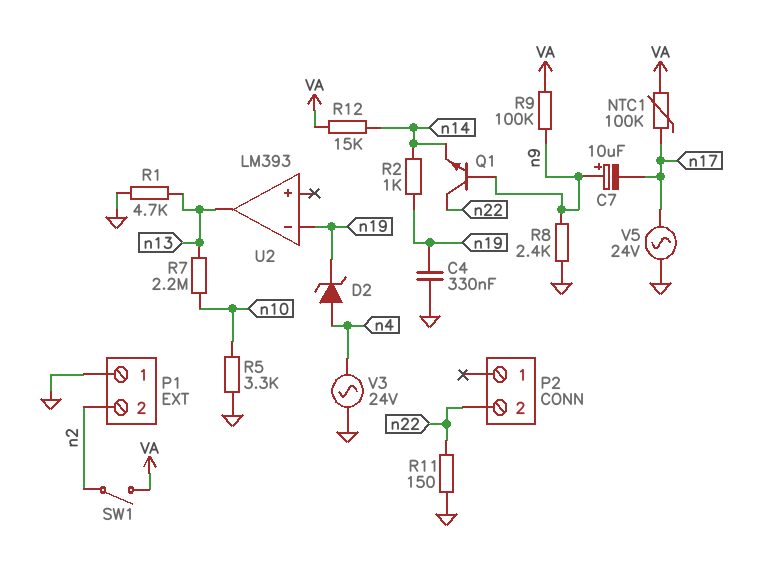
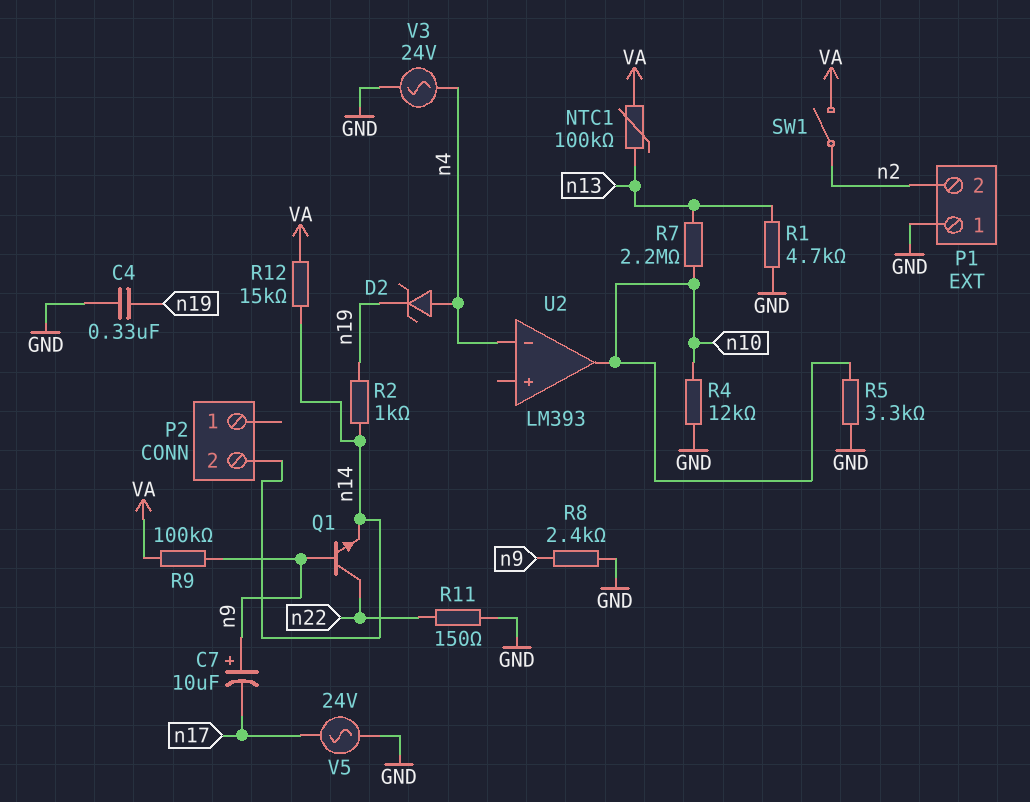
NTC1: 100k (VA, n17) -> 100k (VA, n13)
P2 pin 2: n22 -> n14
R4: none -> 12k (GND, n10)
U2 pin in-: n19 -> n4
U2 pin out: n13 -> n10

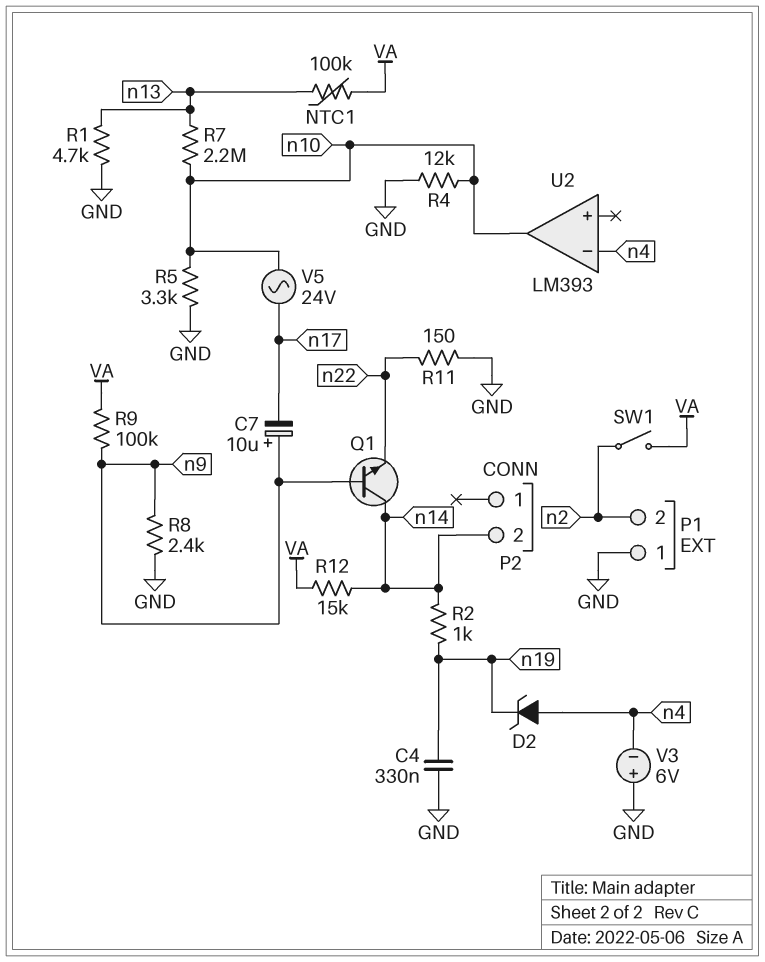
Q1: NPN (B n9, C n22, E n14) -> NPN (B n9, C n14, E n22)
V3: AC 24V (GND, n4) -> 6V (plus GND, minus n4)
V5: AC 24V (GND, n17) -> AC 24V (n10, n17)

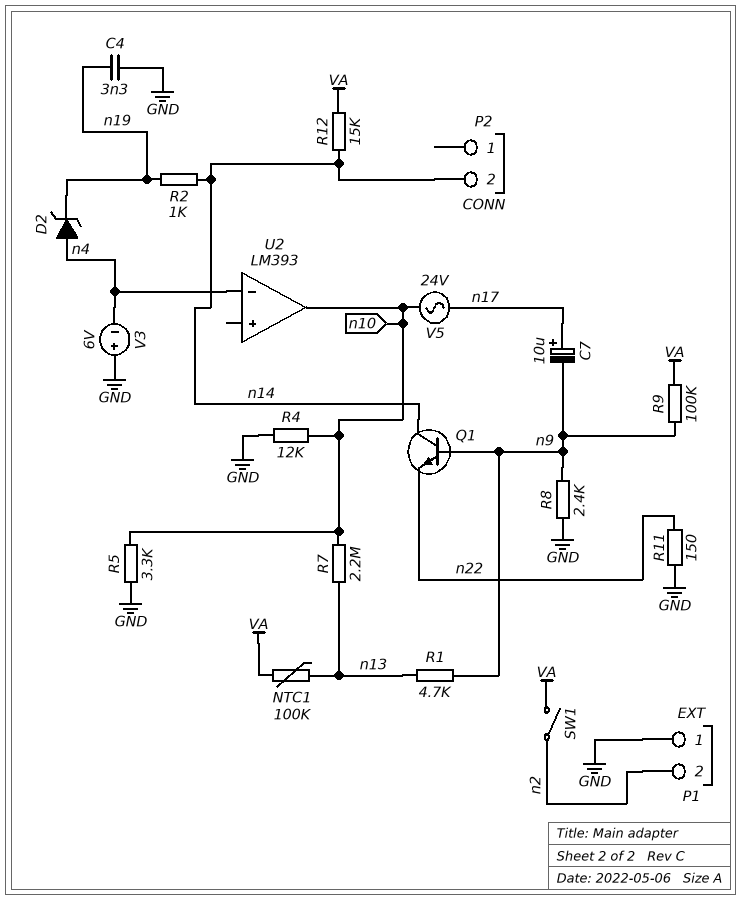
C4: 330nF (GND, n19) -> 3.3nF (GND, n19)
C7: 10uF (plus n9, minus n17) -> 10uF (plus n17, minus n9)
R1: 4.7k (GND, n13) -> 4.7k (n9, n13)

